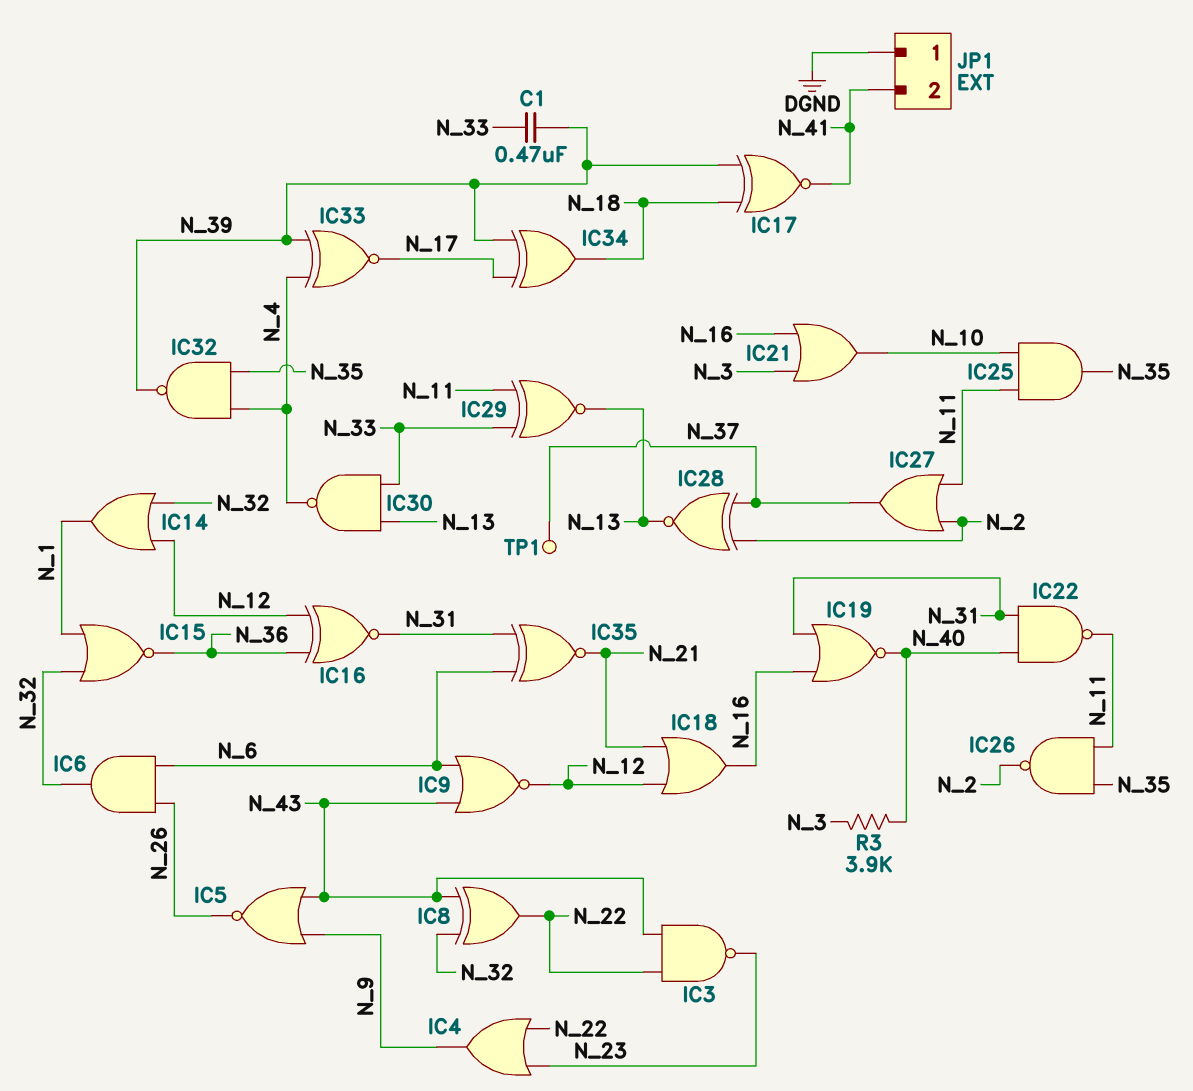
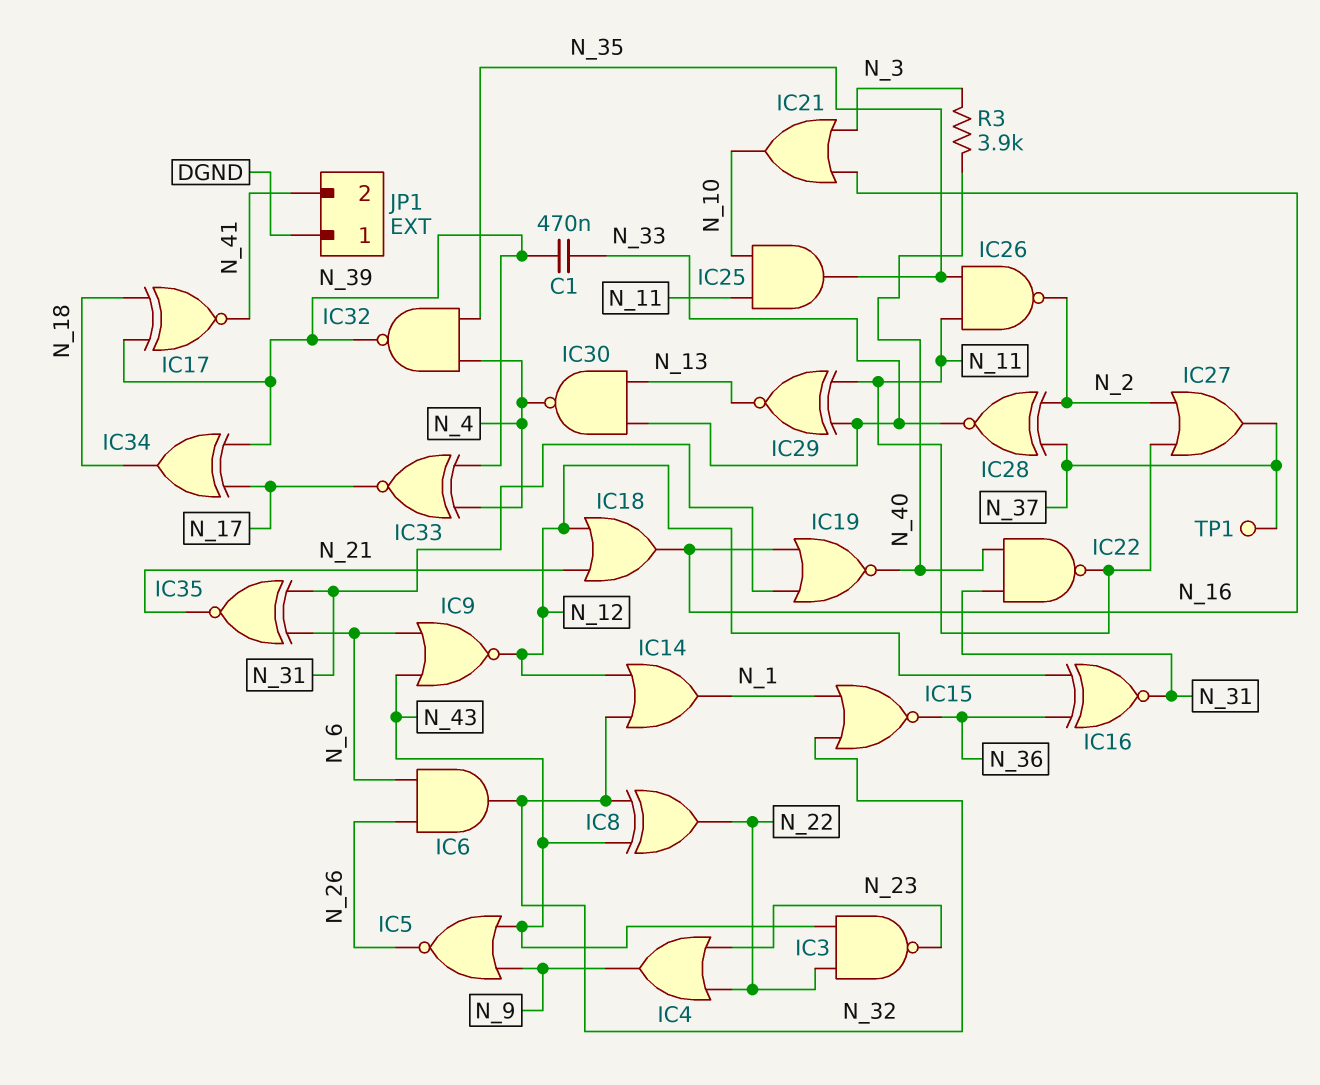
IC28: XNOR (in N_2, in N_37, out N_13) -> XNOR (in N_2, in N_37, out N_33)

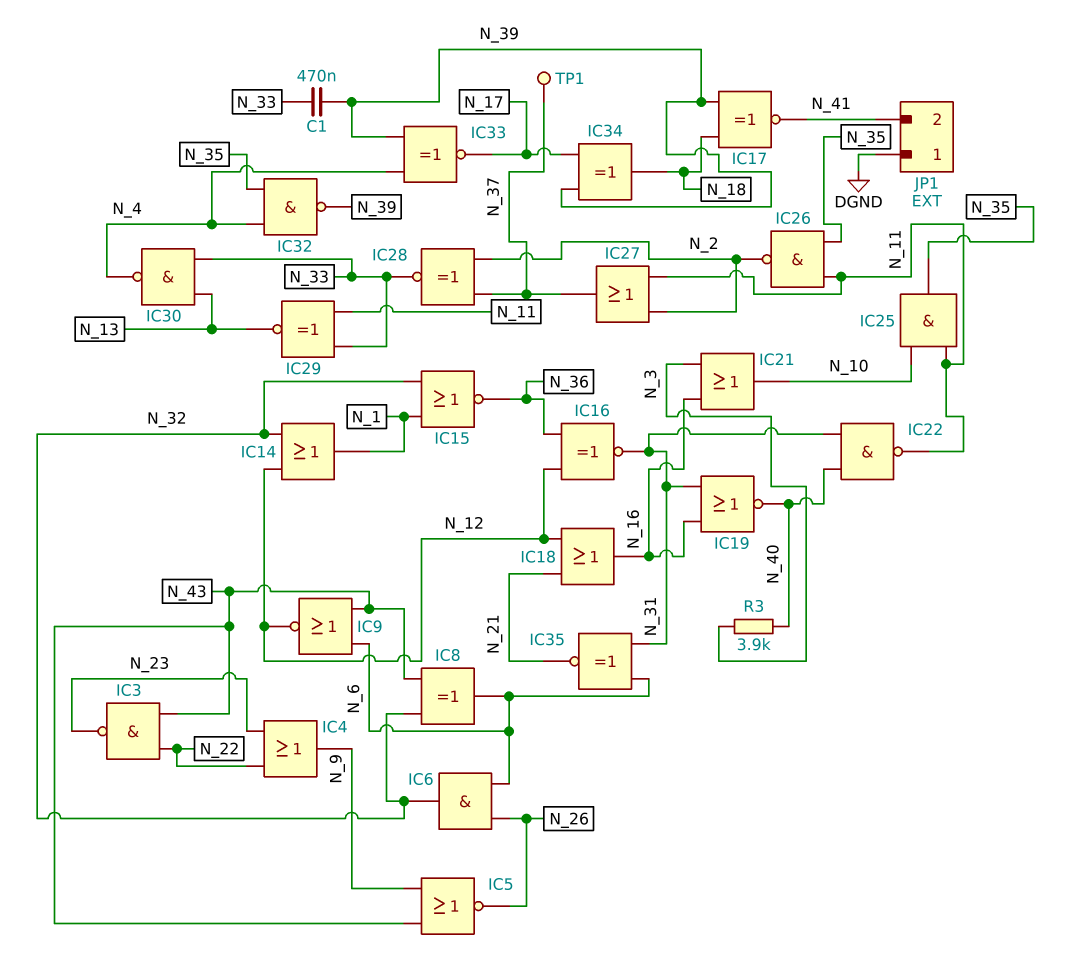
IC8: XOR (in N_32, in N_43, out N_22) -> XOR (in N_32, in N_43, out N_6)

